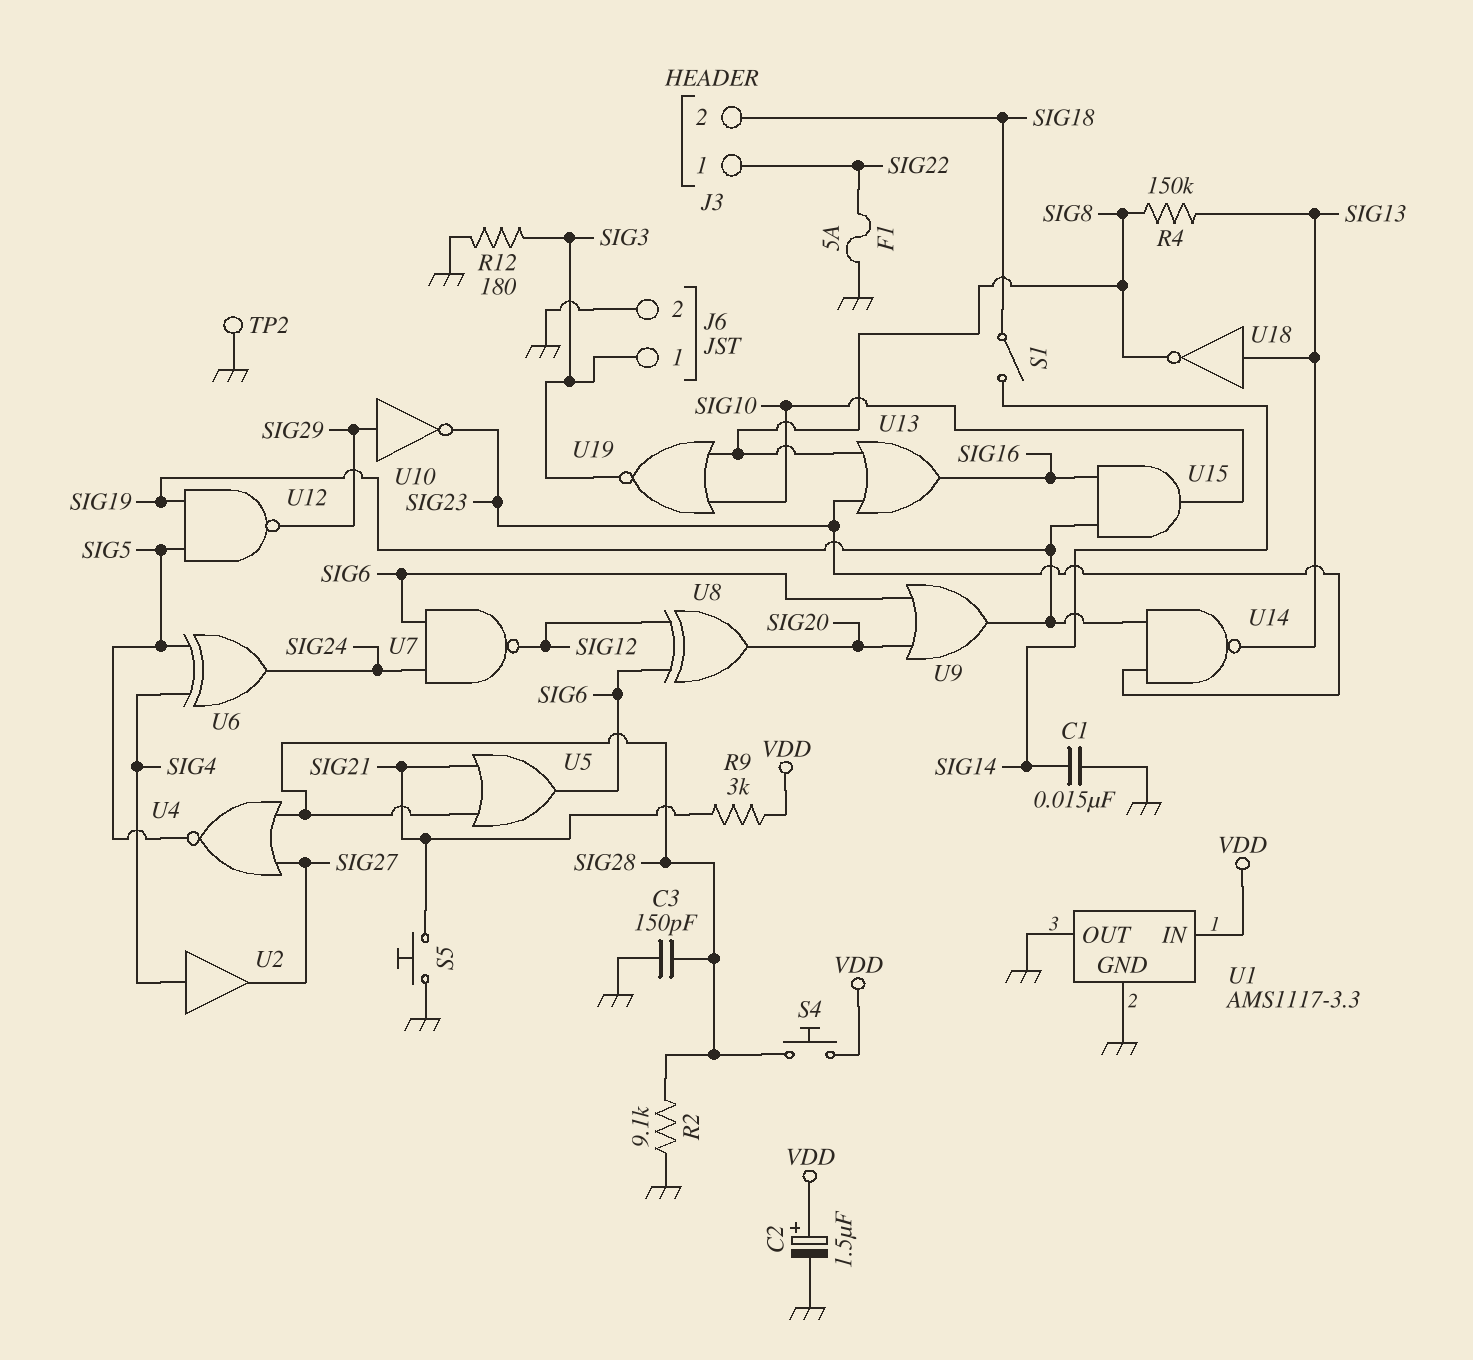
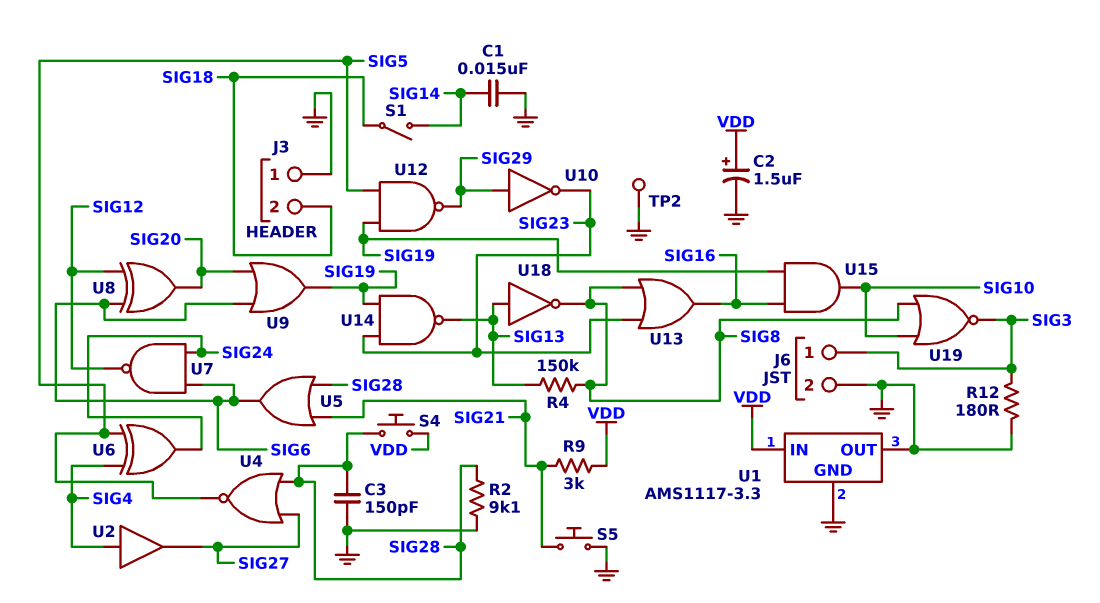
F1: 5A (GND, SIG22) -> none
J3 pin 1: SIG22 -> GND

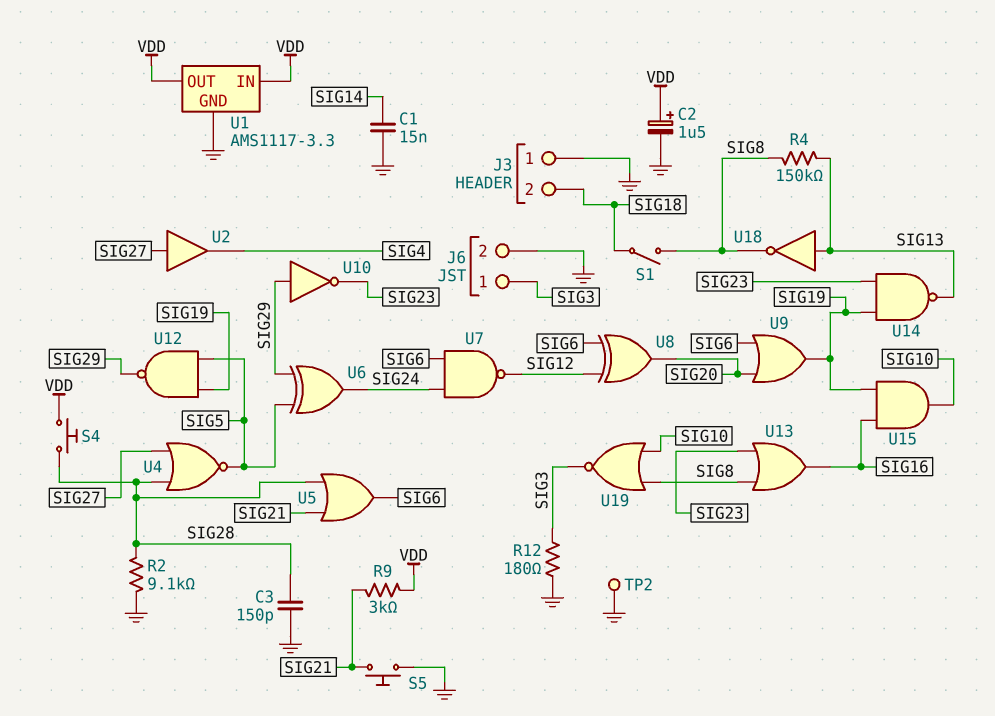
S1: switch (SIG14, SIG18) -> switch (SIG8, SIG18)
U1 pin OUT: GND -> VDD
U2: buffer (in SIG4, out SIG27) -> buffer (in SIG27, out SIG4)
U6: XOR (in SIG4, in SIG5, out SIG24) -> XOR (in SIG5, in SIG29, out SIG24)

